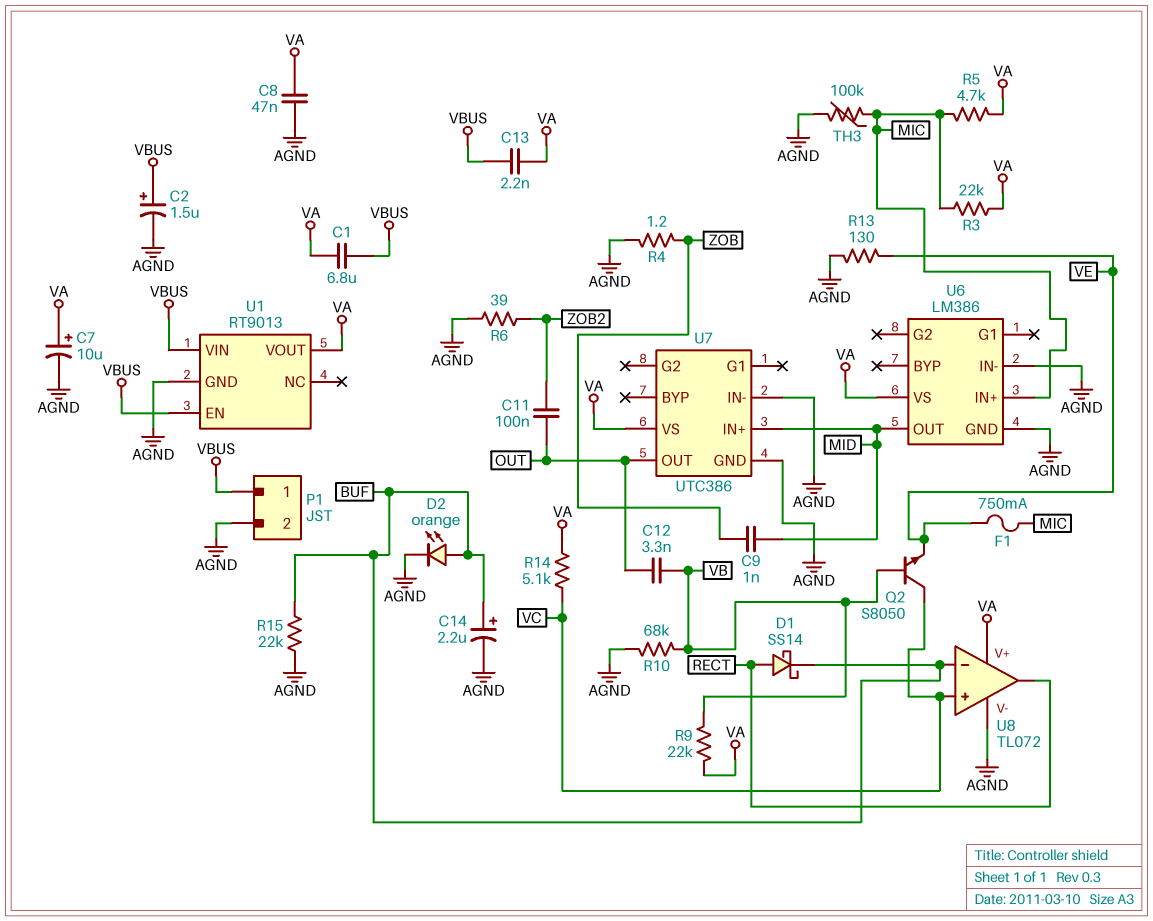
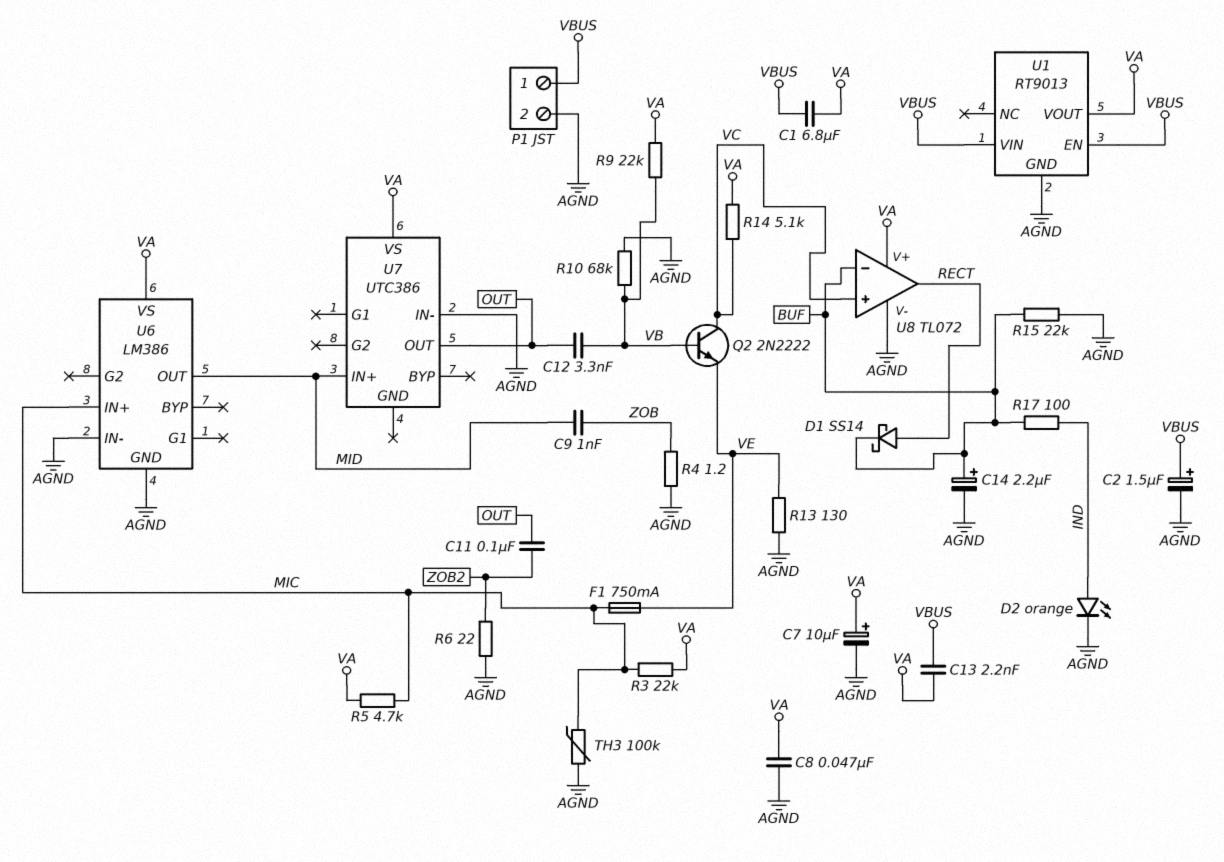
D2: LED orange (A BUF, K AGND) -> LED orange (A IND, K AGND)
Q2: NPN S8050 (B VB, C VC, E VE) -> NPN 2N2222 (B VB, C VC, E VE)
R6: 39 (AGND, ZOB2) -> 22 (AGND, ZOB2)
R17: none -> 100 (BUF, IND)
U7 pin GND: AGND -> none

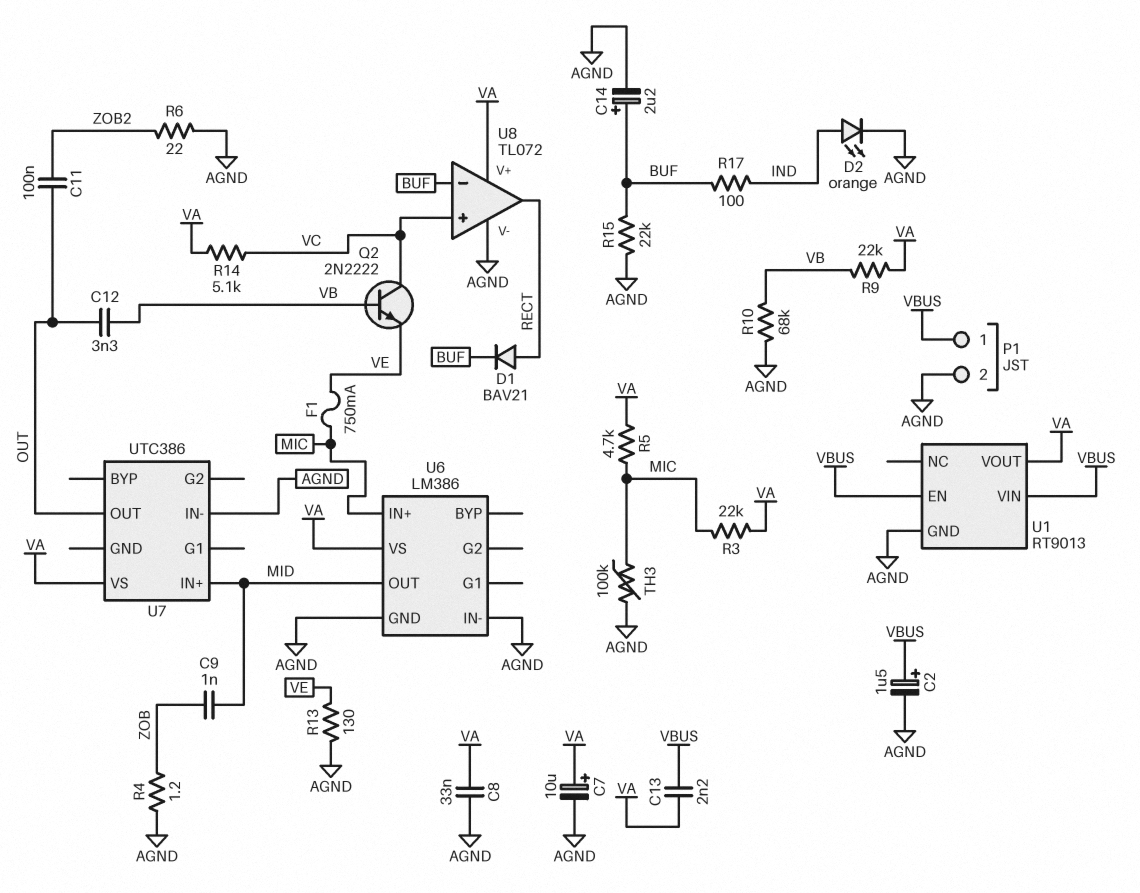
C1: 6.8uF (VA, VBUS) -> none
C8: 47nF (AGND, VA) -> 33nF (AGND, VA)
D1: schottky SS14 (A RECT, K BUF) -> diode BAV21 (A RECT, K BUF)

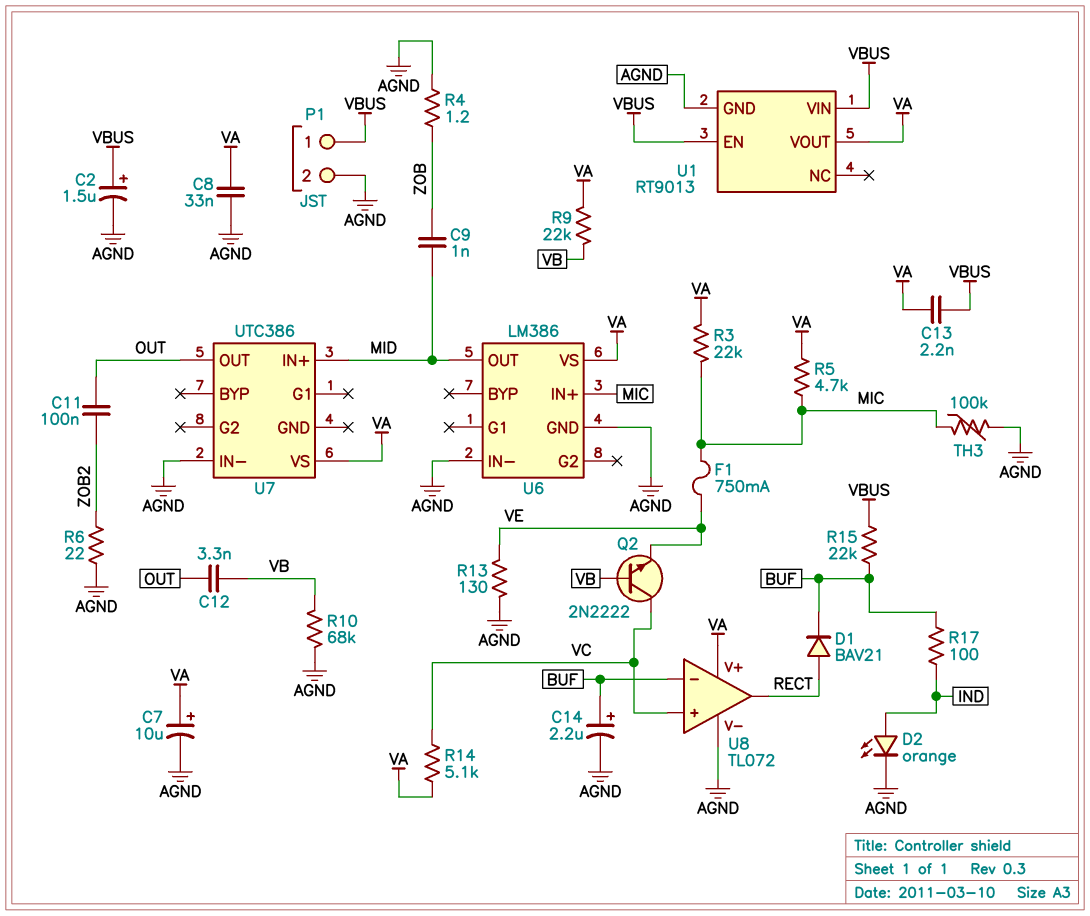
R15: 22k (AGND, BUF) -> 22k (BUF, VBUS)

